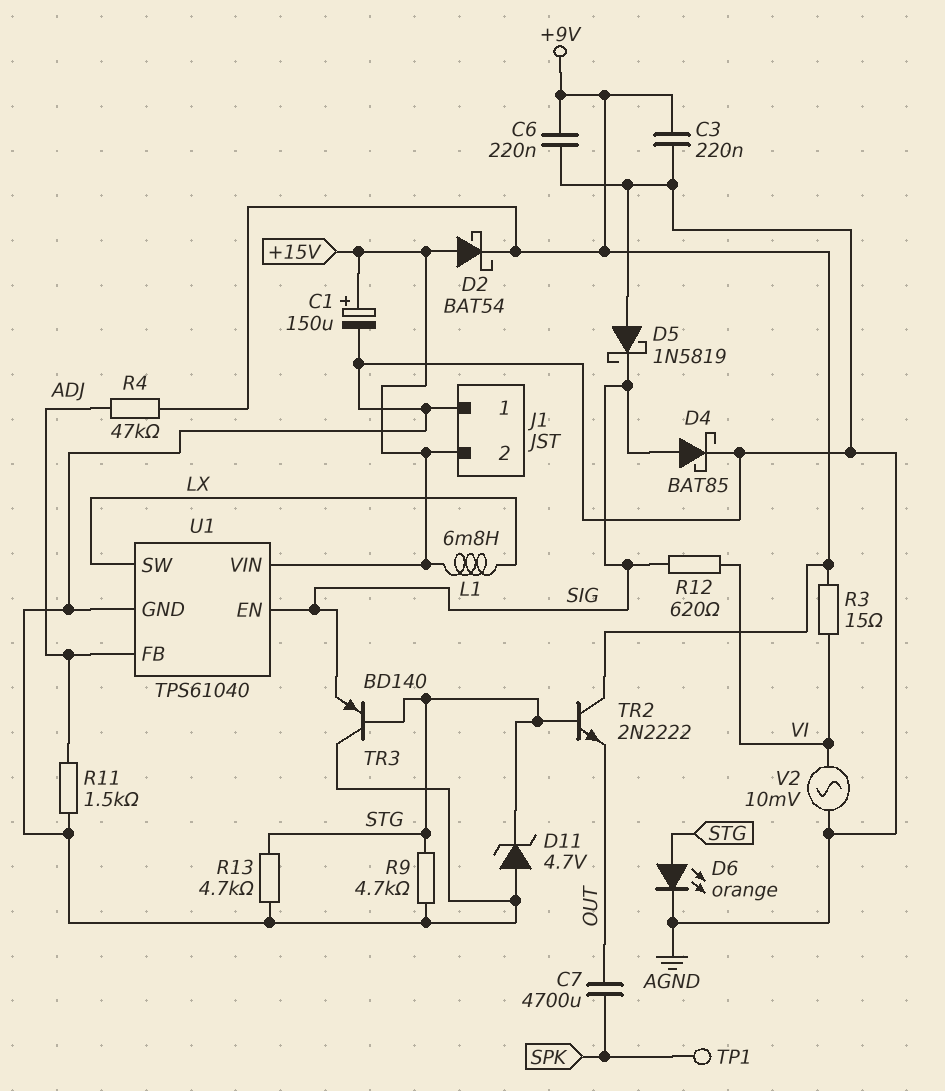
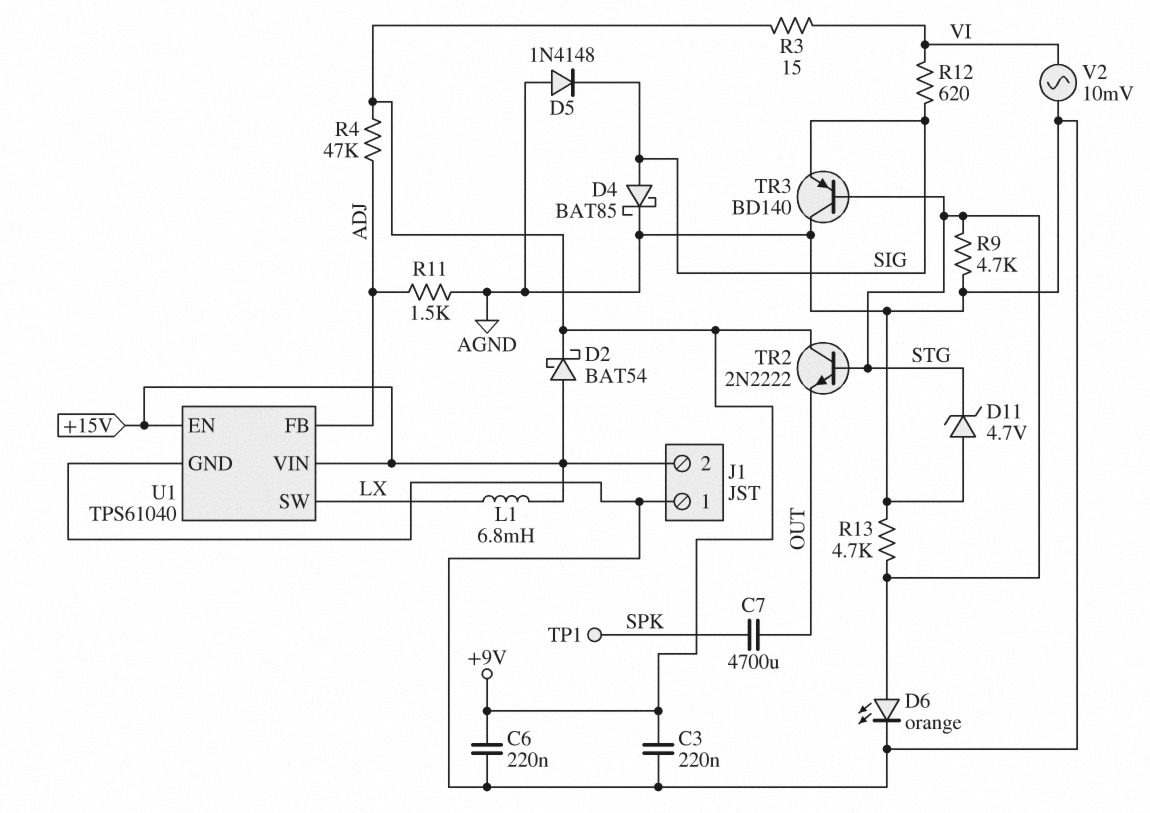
C1: 150uF (plus +15V, minus AGND) -> none
D5: schottky 1N5819 (A AGND, K SIG) -> diode 1N4148 (A AGND, K SIG)
U1 pin EN: SIG -> +15V

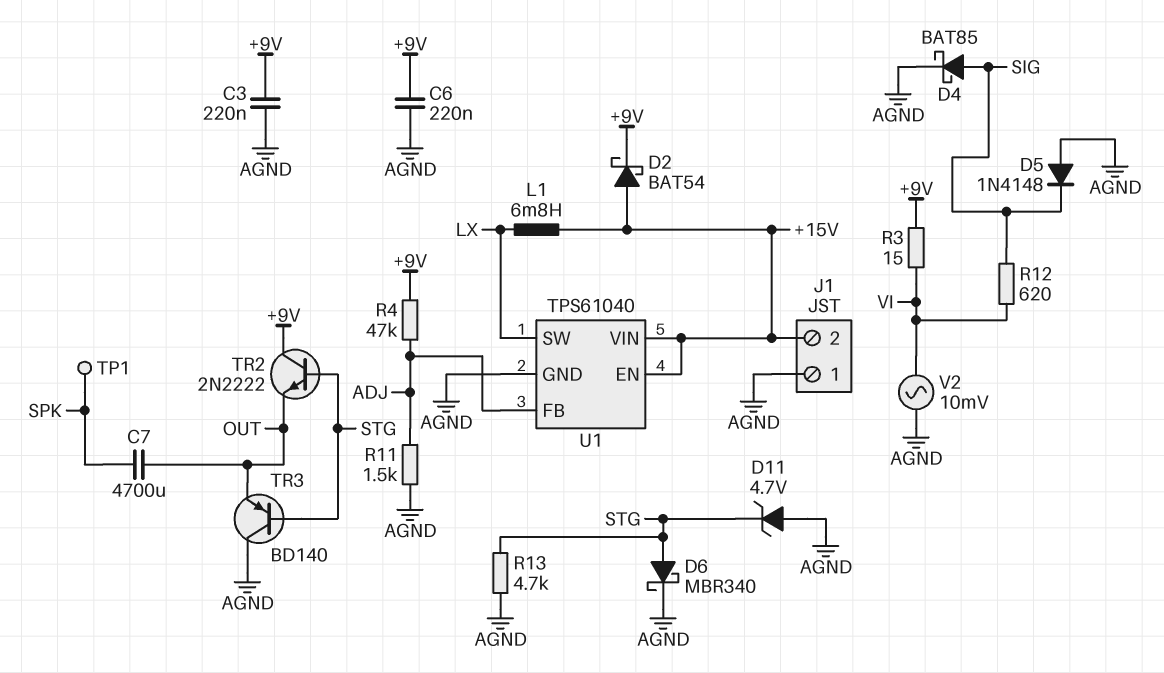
D6: LED orange (A STG, K AGND) -> schottky MBR340 (A STG, K AGND)
R9: 4.7k (AGND, STG) -> none
TR3: PNP BD140 (B STG, C AGND, E SIG) -> PNP BD140 (B STG, C AGND, E OUT)

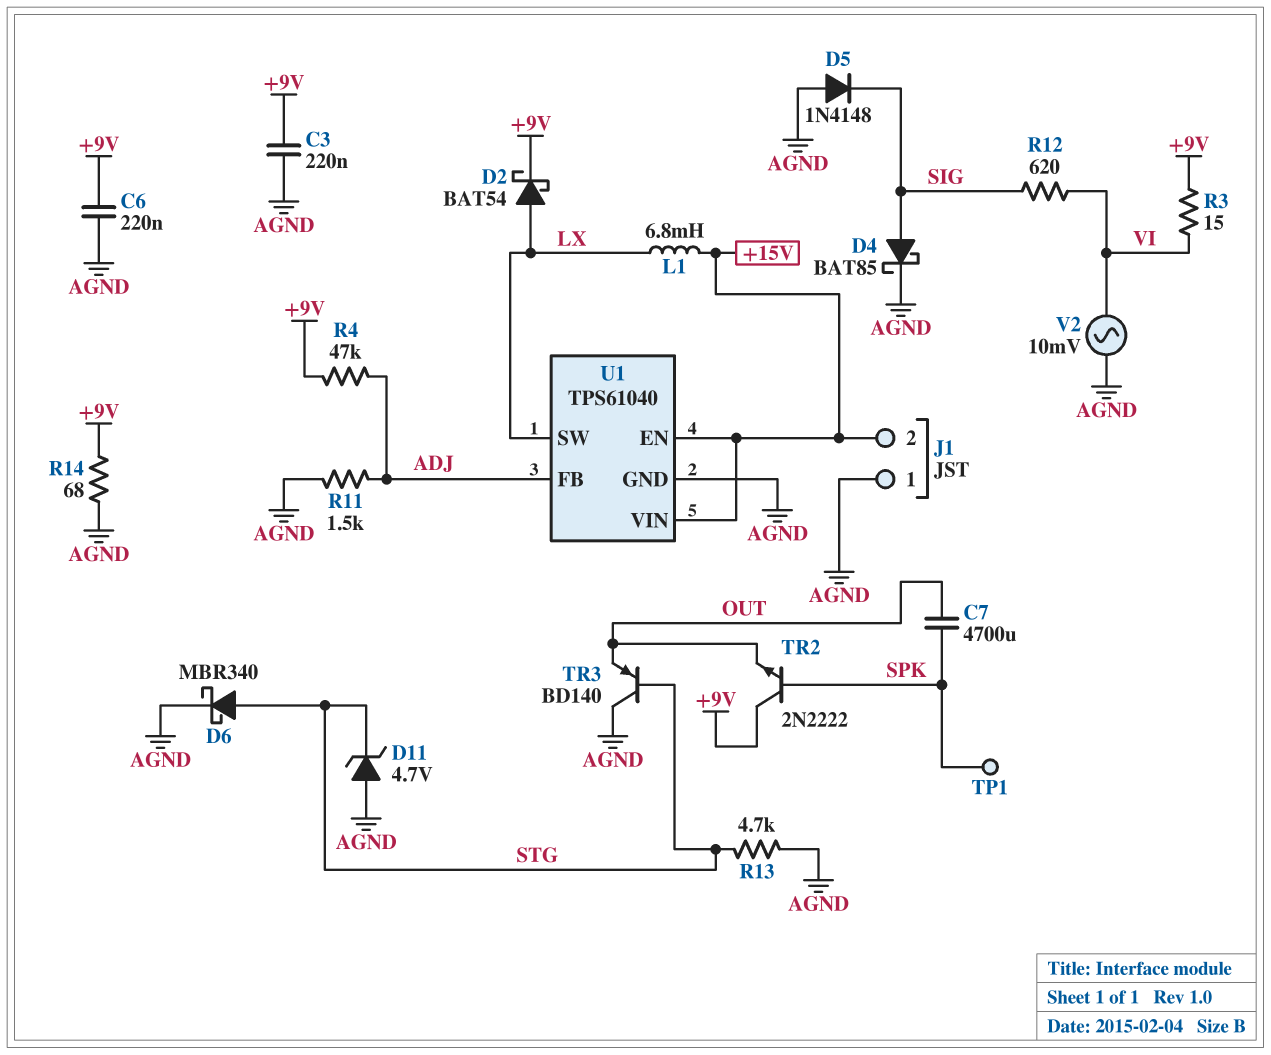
D2: schottky BAT54 (A +15V, K +9V) -> schottky BAT54 (A LX, K +9V)
R14: none -> 68 (+9V, AGND)
TR2: NPN 2N2222 (B STG, C +9V, E OUT) -> NPN 2N2222 (B SPK, C +9V, E OUT)

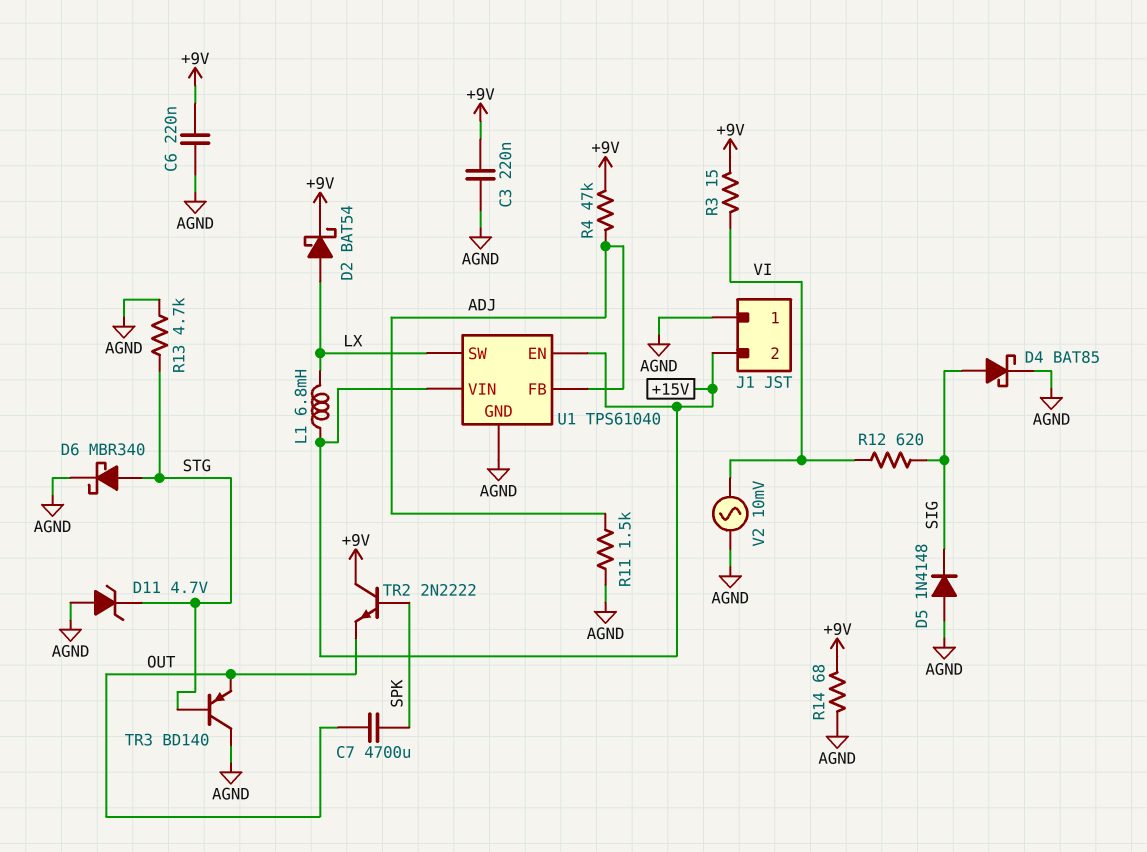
TP1: test point (SPK) -> none

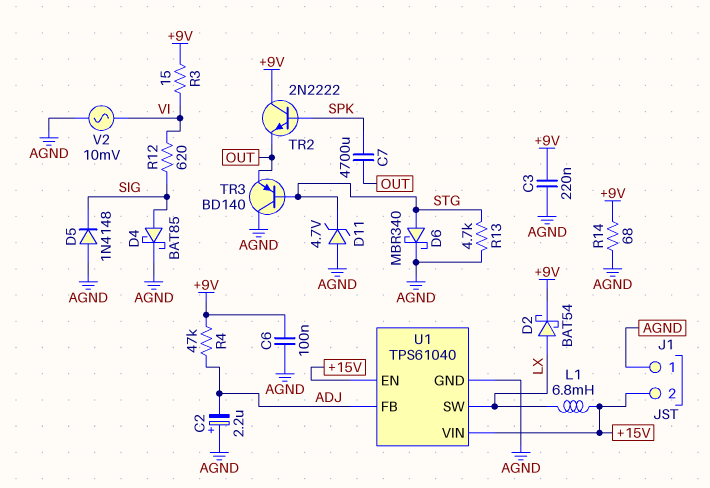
C2: none -> 2.2uF (plus AGND, minus ADJ)
C6: 220nF (+9V, AGND) -> 100nF (+9V, AGND)
R11: 1.5k (ADJ, AGND) -> none

